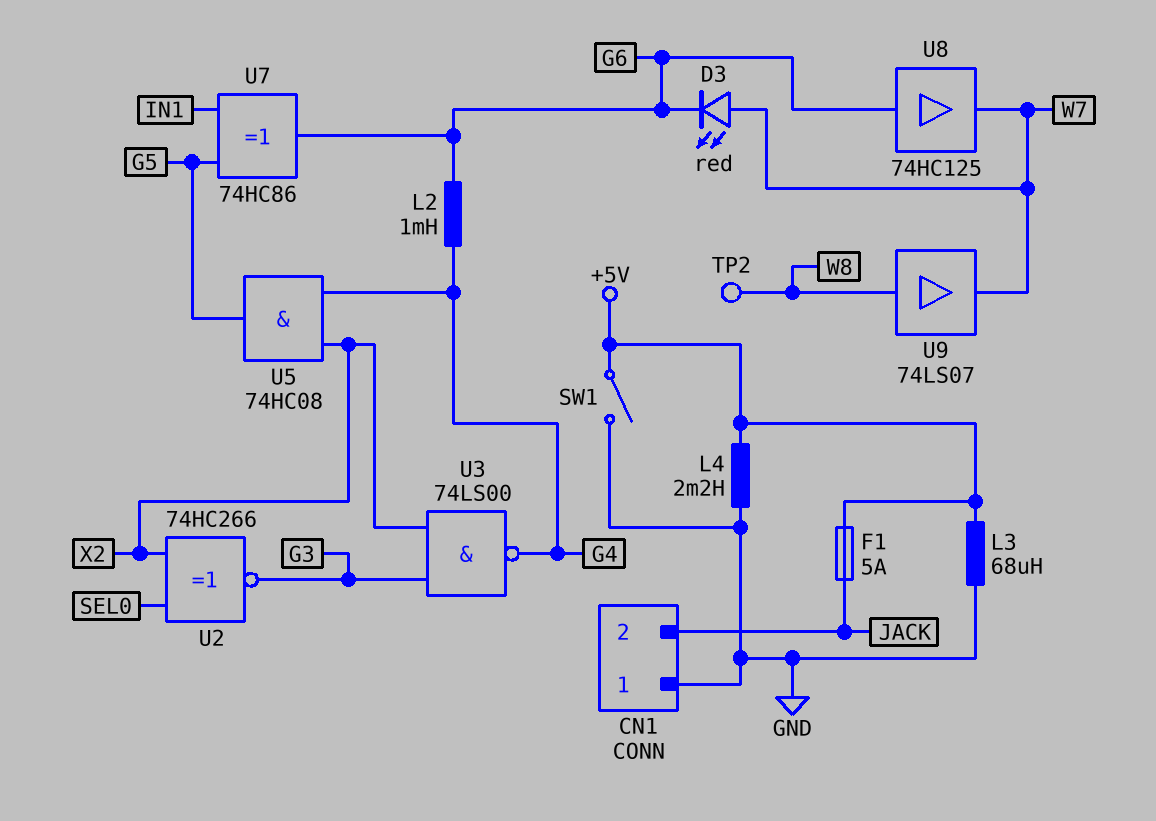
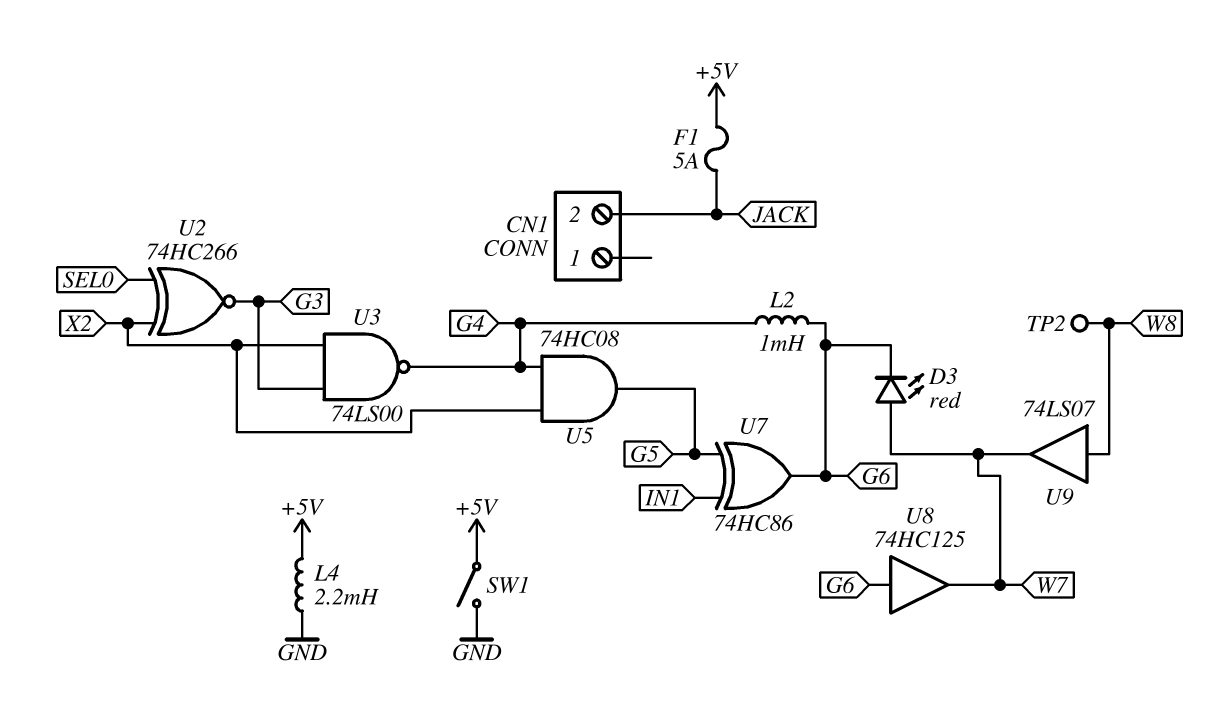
CN1 pin 1: GND -> none
L3: 68uH (+5V, GND) -> none

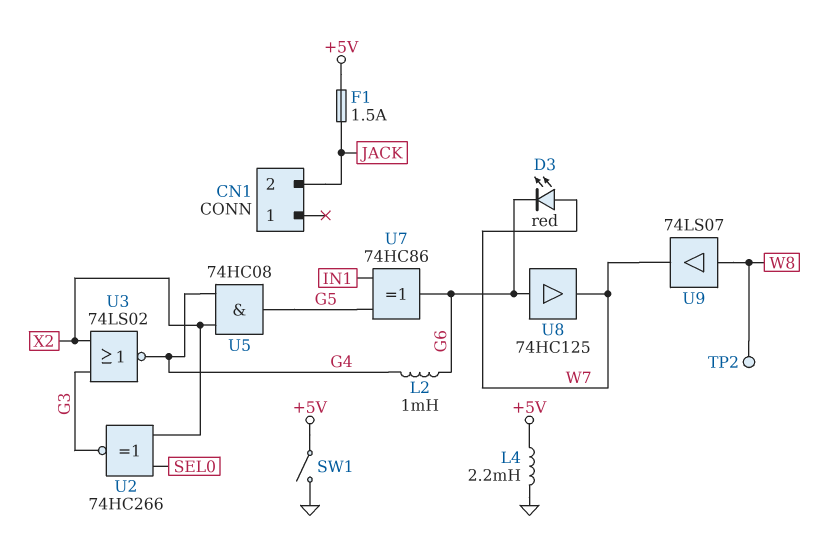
F1: 5A (+5V, JACK) -> 1.5A (+5V, JACK)
U3: NAND 74LS00 (in G3, in X2, out G4) -> NOR 74LS02 (in G3, in X2, out G4)

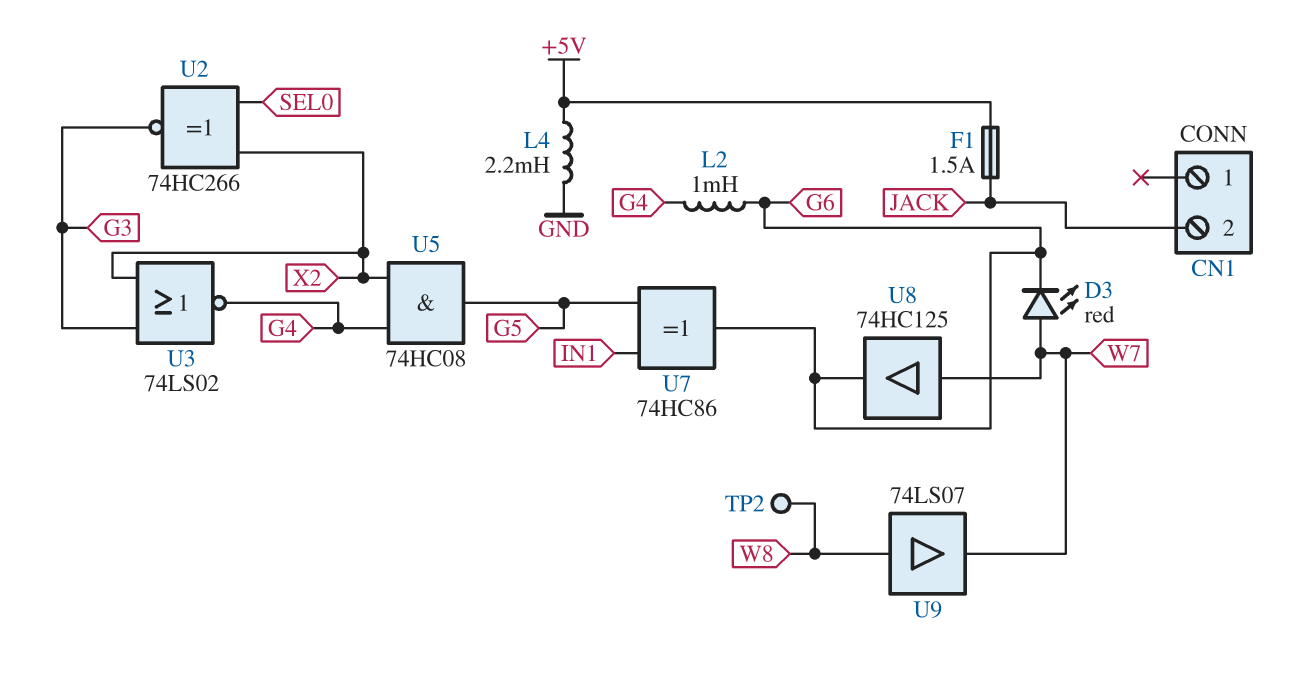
SW1: switch (+5V, GND) -> none
U8: buffer 74HC125 (in G6, out W7) -> buffer 74HC125 (in W7, out G6)

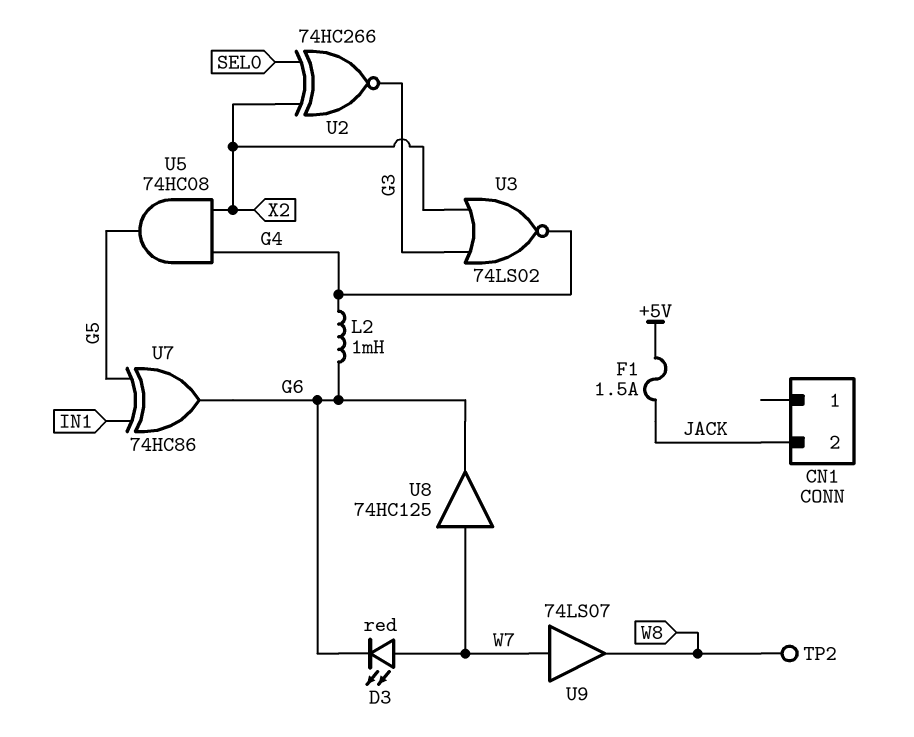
L4: 2.2mH (+5V, GND) -> none
U9: buffer 74LS07 (in W8, out W7) -> buffer 74LS07 (in W7, out W8)

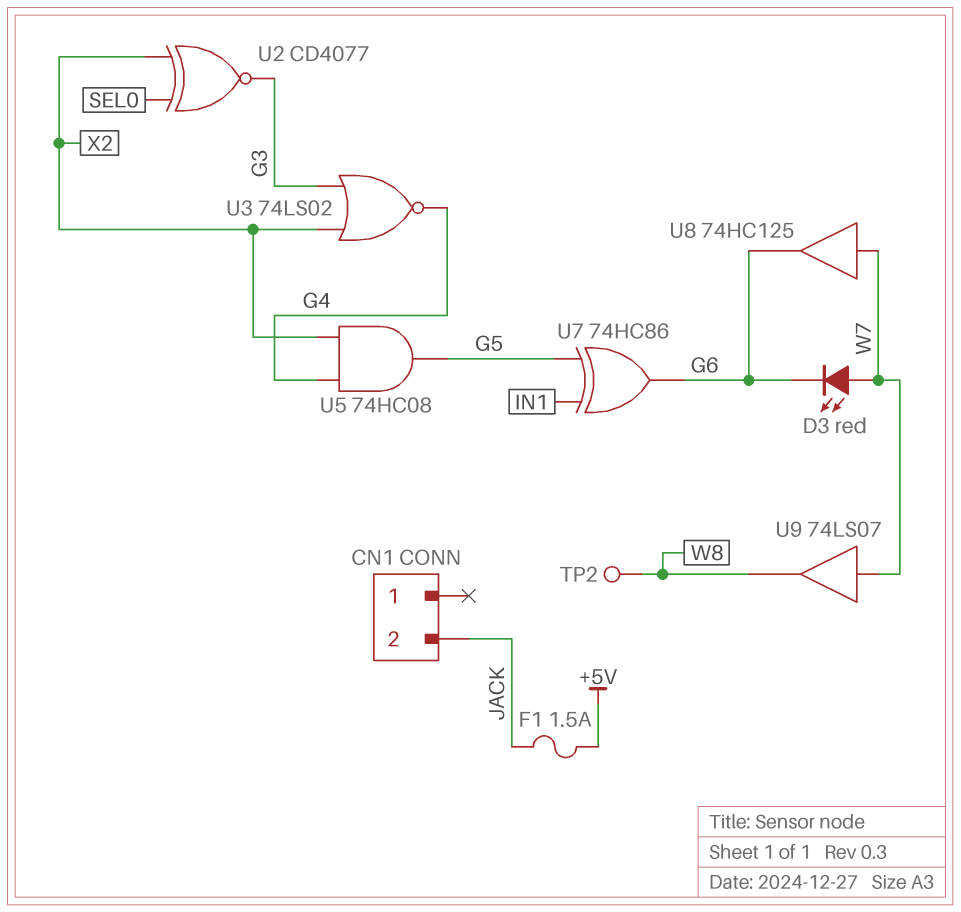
L2: 1mH (G4, G6) -> none
U2: XNOR 74HC266 (in SEL0, in X2, out G3) -> XNOR CD4077 (in SEL0, in X2, out G3)

